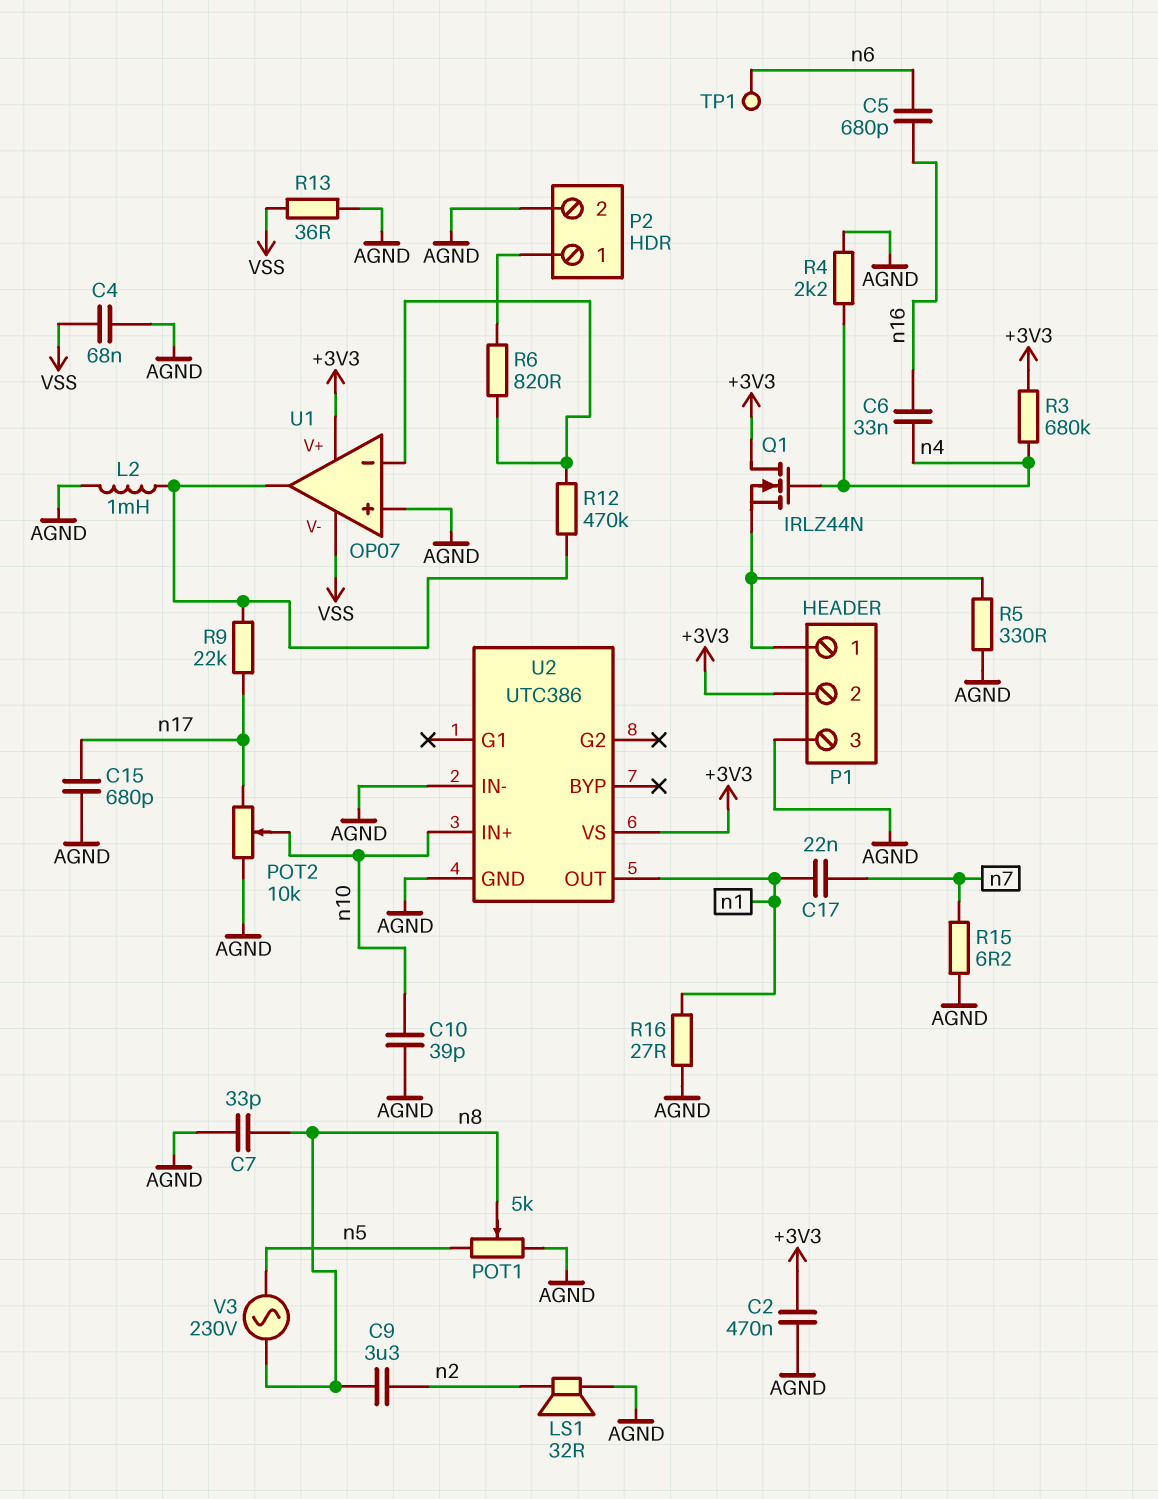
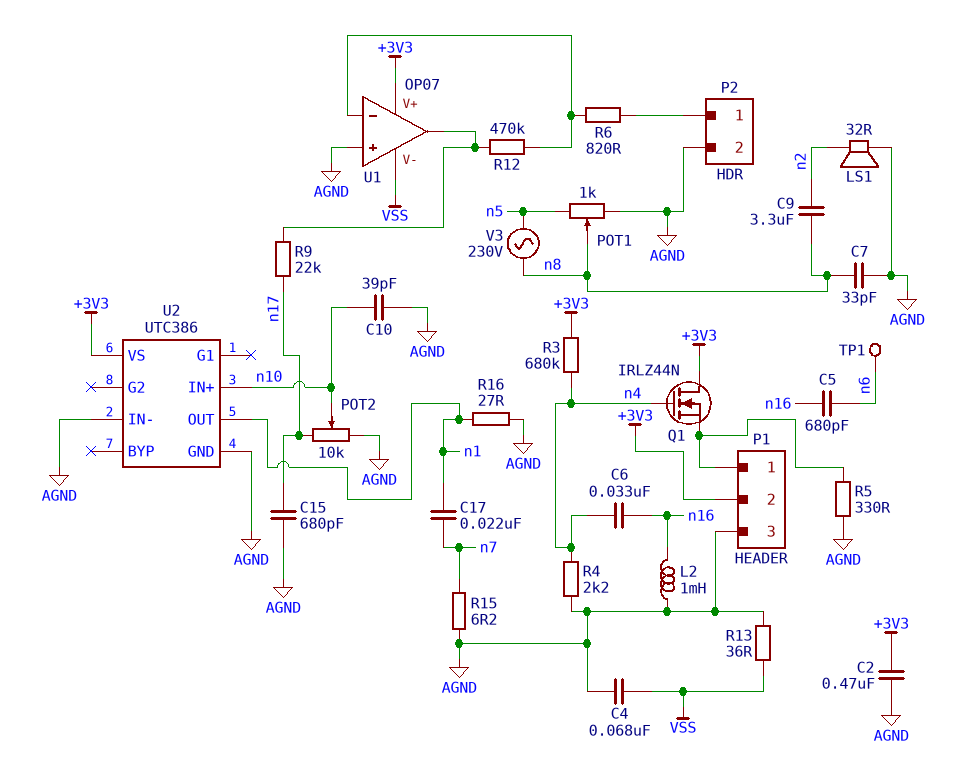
L2: 1mH (AGND, U1/out) -> 1mH (AGND, n16)
POT1: 5k (AGND, n5, wiper n8) -> 1k (AGND, n5, wiper n8)

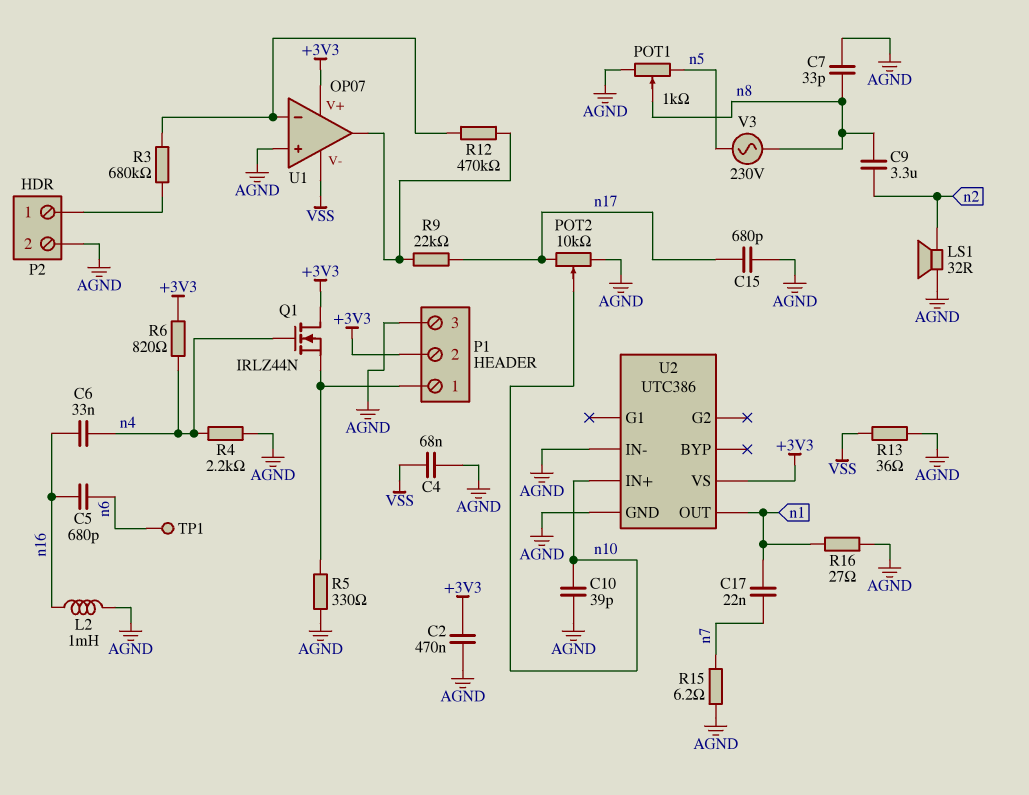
R3: 680k (+3V3, n4) -> 680k (P2/1, U1/in-)
R6: 820 (P2/1, U1/in-) -> 820 (+3V3, n4)

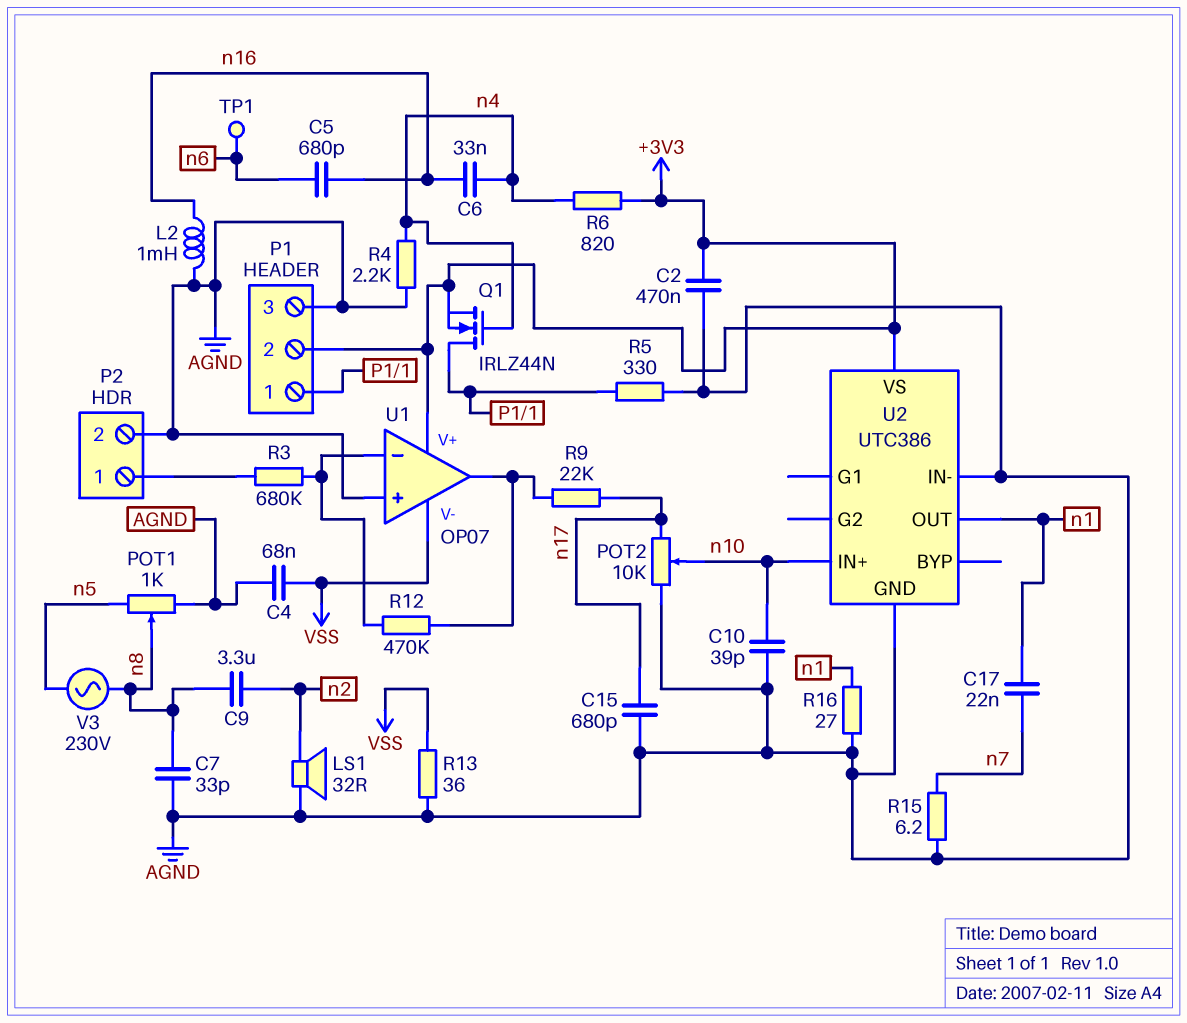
Q1: NMOS IRLZ44N (G n4, D +3V3, S P1/1) -> NMOS IRLZ44N (G n4, D P1/1, S +3V3)

